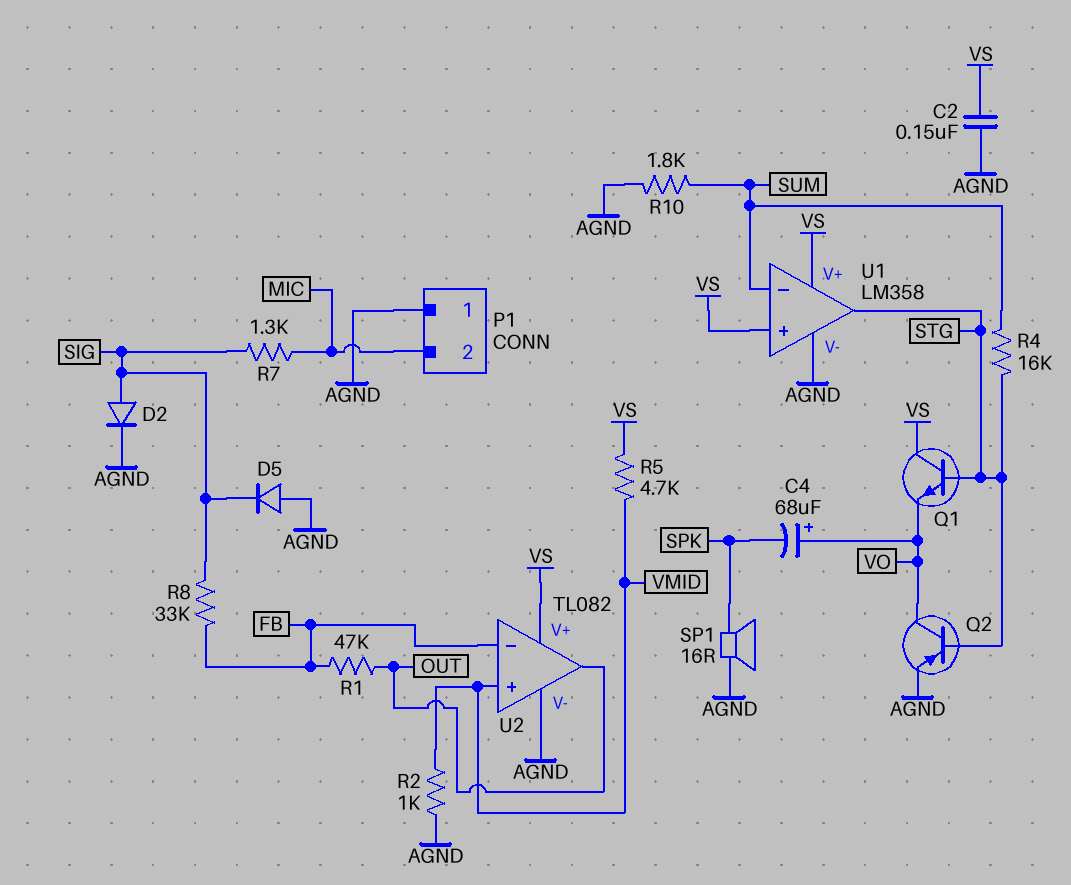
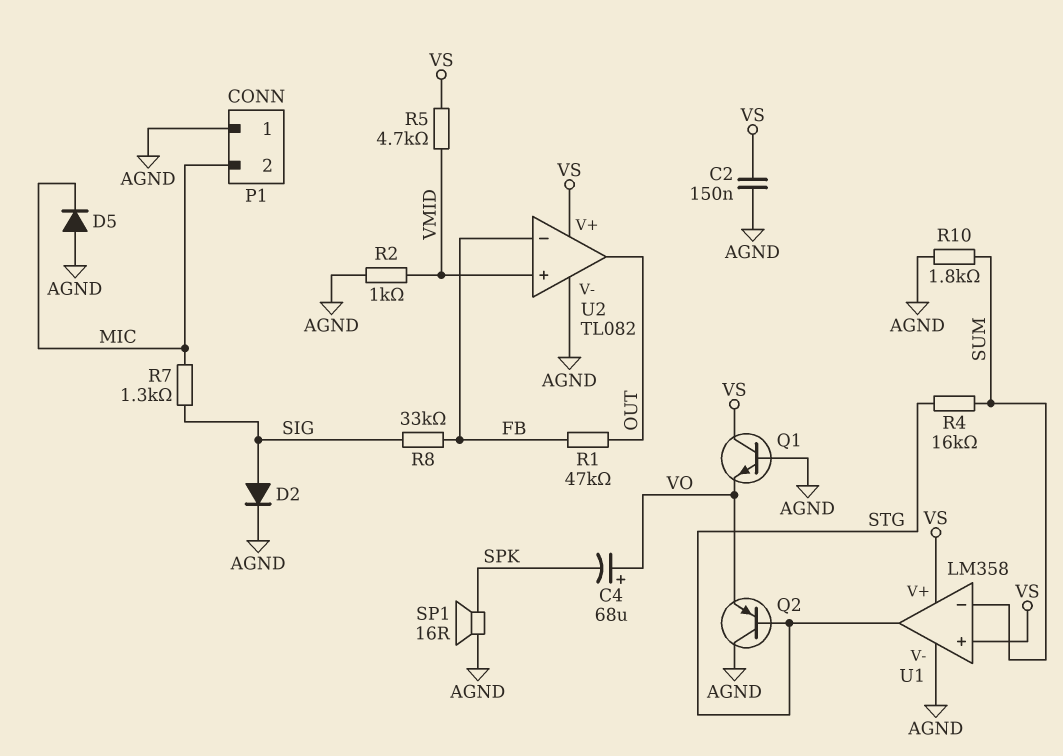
D5: diode (A AGND, K SIG) -> diode (A AGND, K MIC)
Q1: NPN (B STG, C VS, E VO) -> NPN (B AGND, C VS, E VO)
Q2: PNP (B STG, C VO, E AGND) -> PNP (B STG, C AGND, E VO)

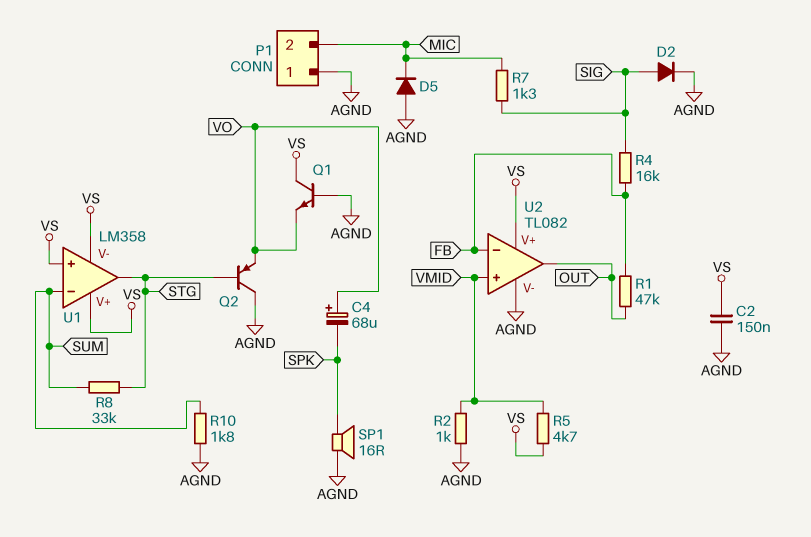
R4: 16k (STG, SUM) -> 16k (FB, SIG)
R8: 33k (FB, SIG) -> 33k (STG, SUM)
U1 pin V-: AGND -> VS

